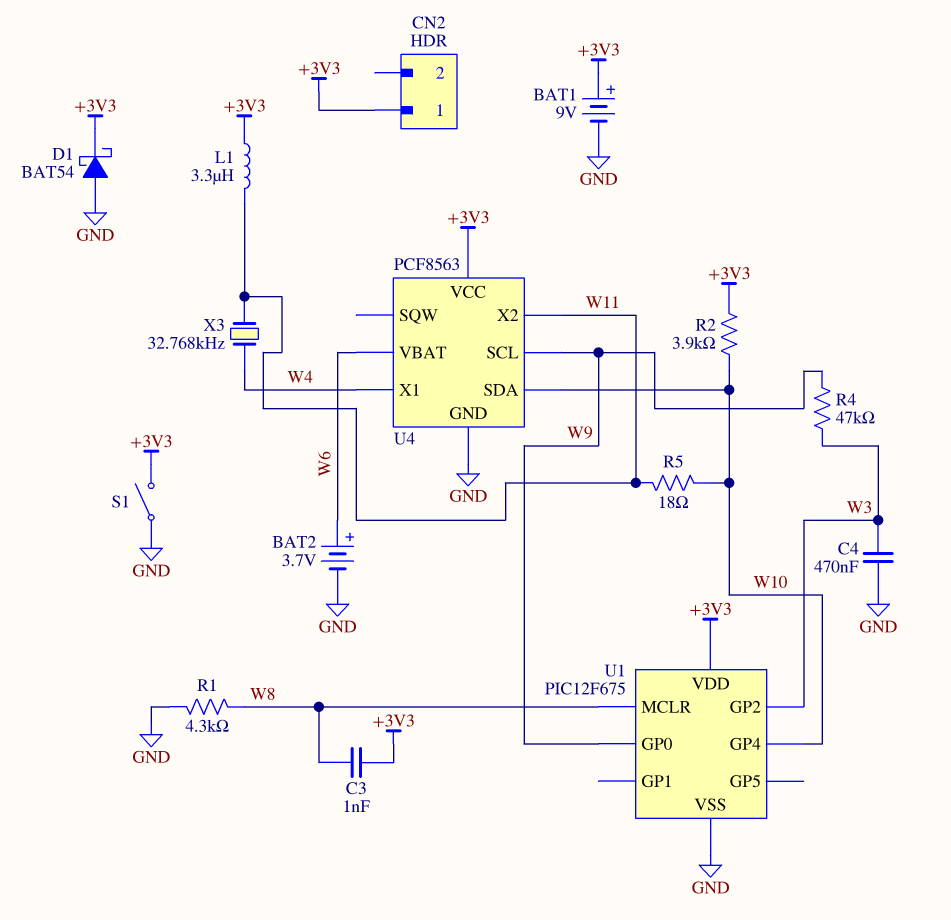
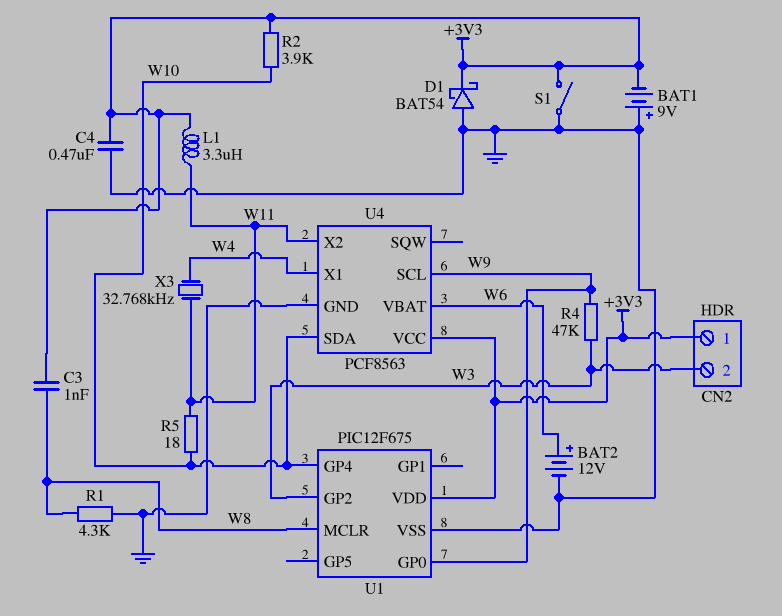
BAT1: 9V (plus +3V3, minus GND) -> 9V (plus GND, minus +3V3)
BAT2: 3.7V (plus W6, minus GND) -> 12V (plus W6, minus GND)
C4: 470nF (GND, W3) -> 470nF (+3V3, GND)
CN2 pin 2: none -> W3

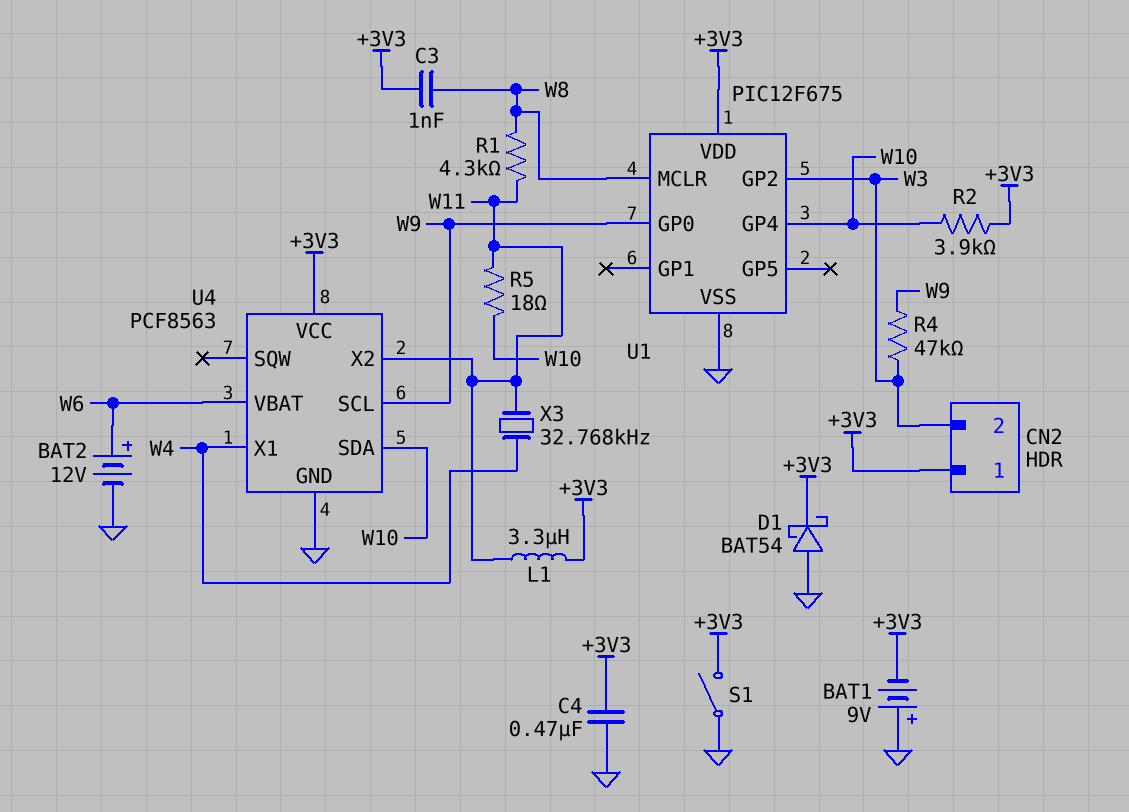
R1: 4.3k (GND, W8) -> 4.3k (W8, W11)

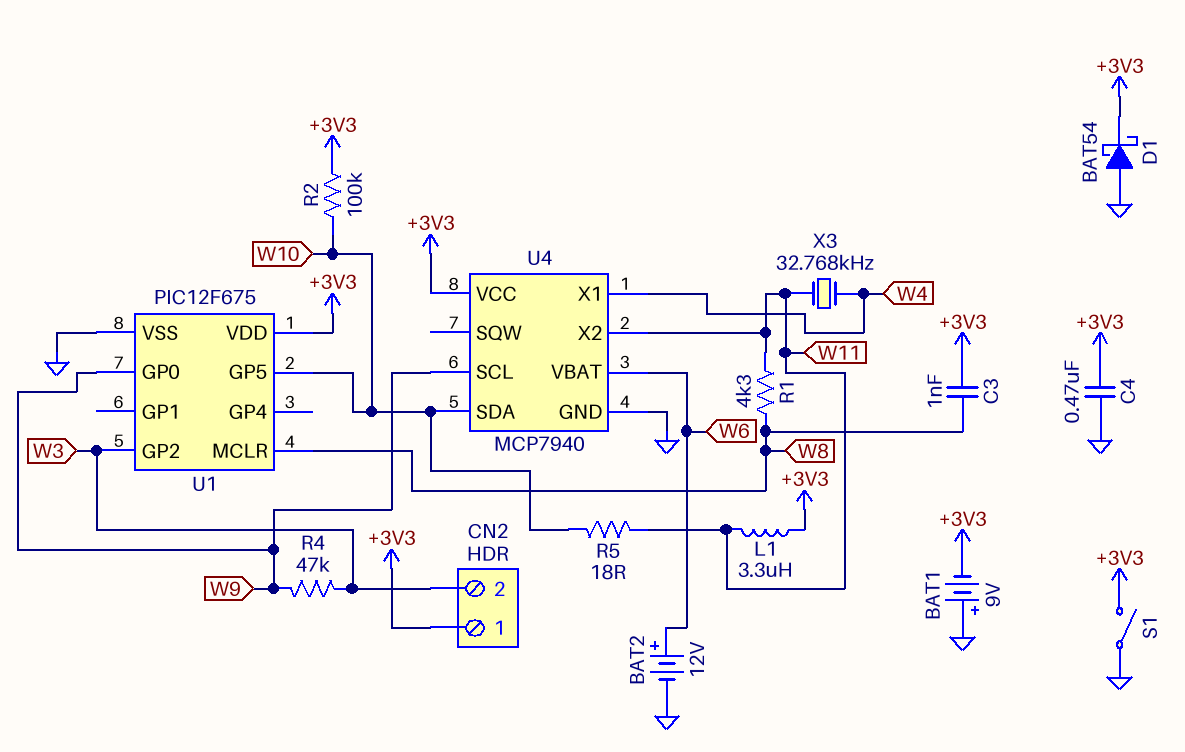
R2: 3.9k (+3V3, W10) -> 100k (+3V3, W10)
U1 pin GP4: W10 -> none
U1 pin GP5: none -> W10
U4: PCF8563 -> MCP7940

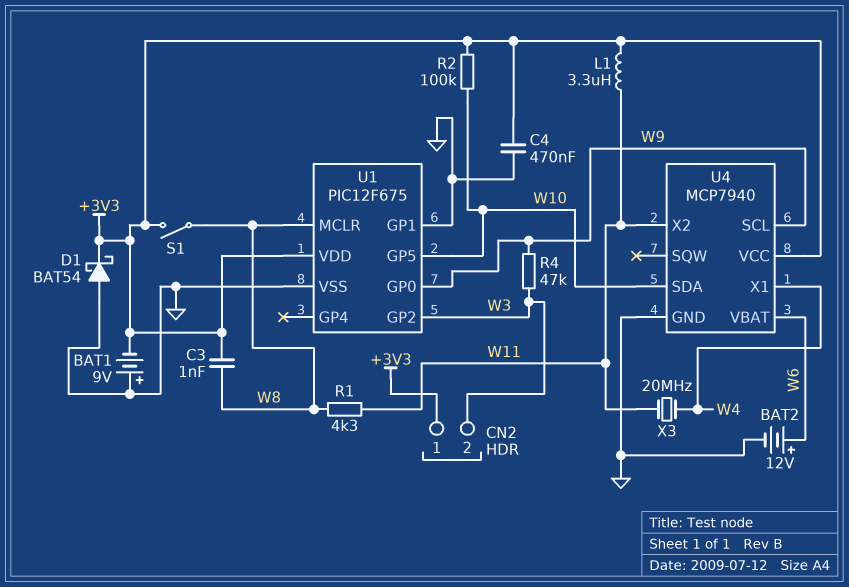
R5: 18 (W10, W11) -> none
S1: switch (+3V3, GND) -> switch (+3V3, W8)
U1 pin GP1: none -> GND
X3: 32.768kHz (W4, W11) -> 20MHz (W4, W11)

